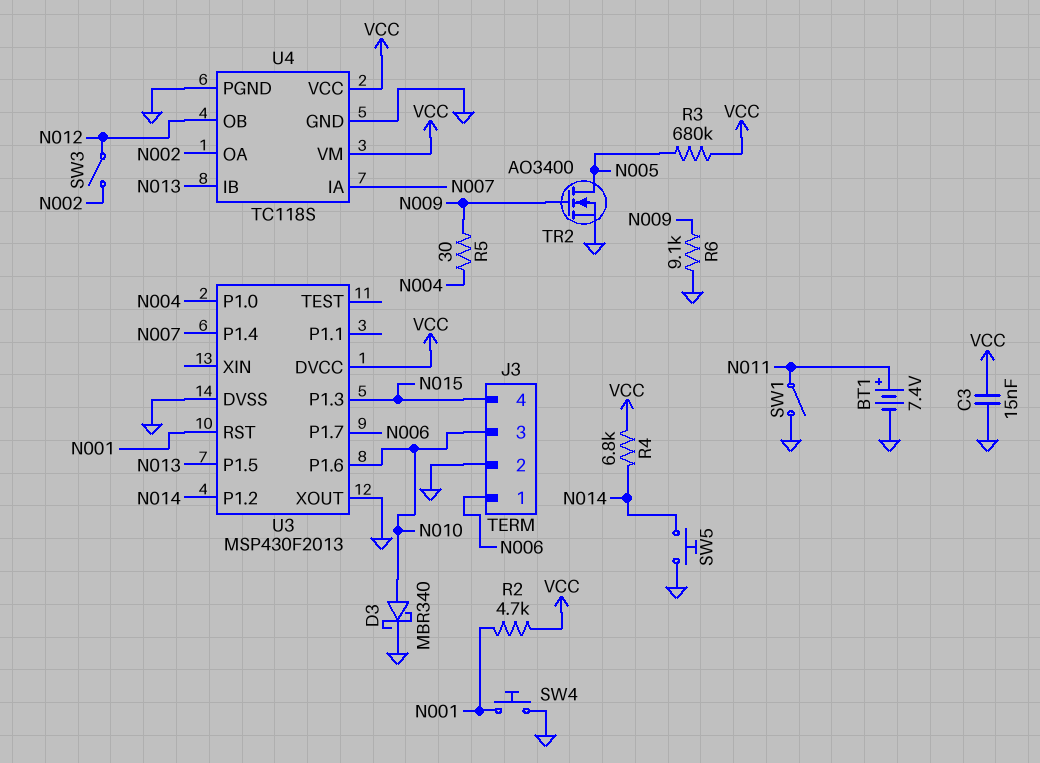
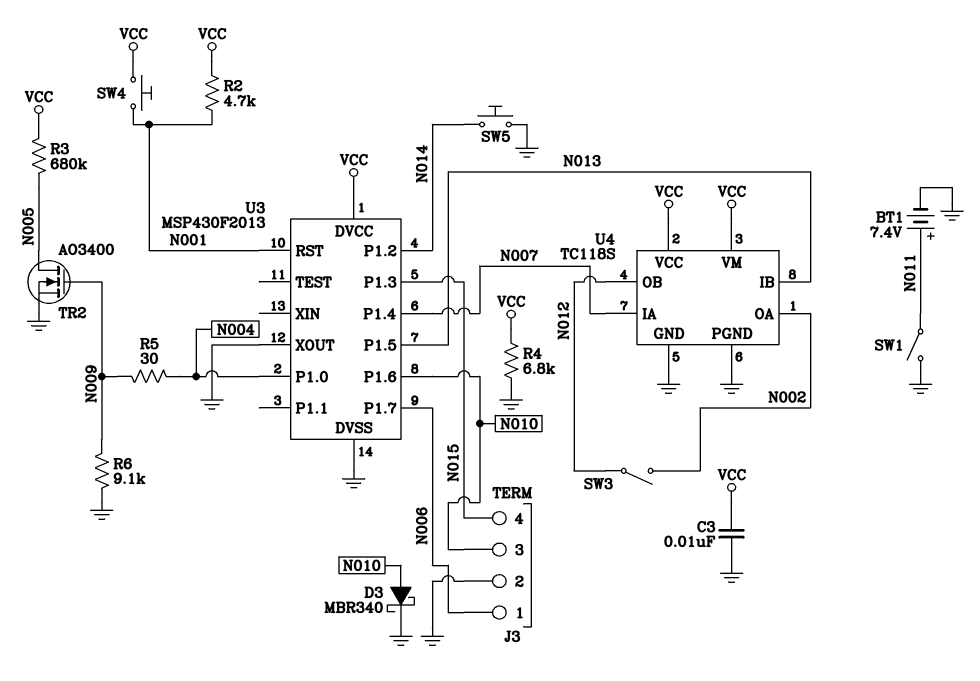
C3: 15nF (GND, VCC) -> 10nF (GND, VCC)
R4: 6.8k (N014, VCC) -> 6.8k (GND, VCC)
SW4: button (GND, N001) -> button (N001, VCC)

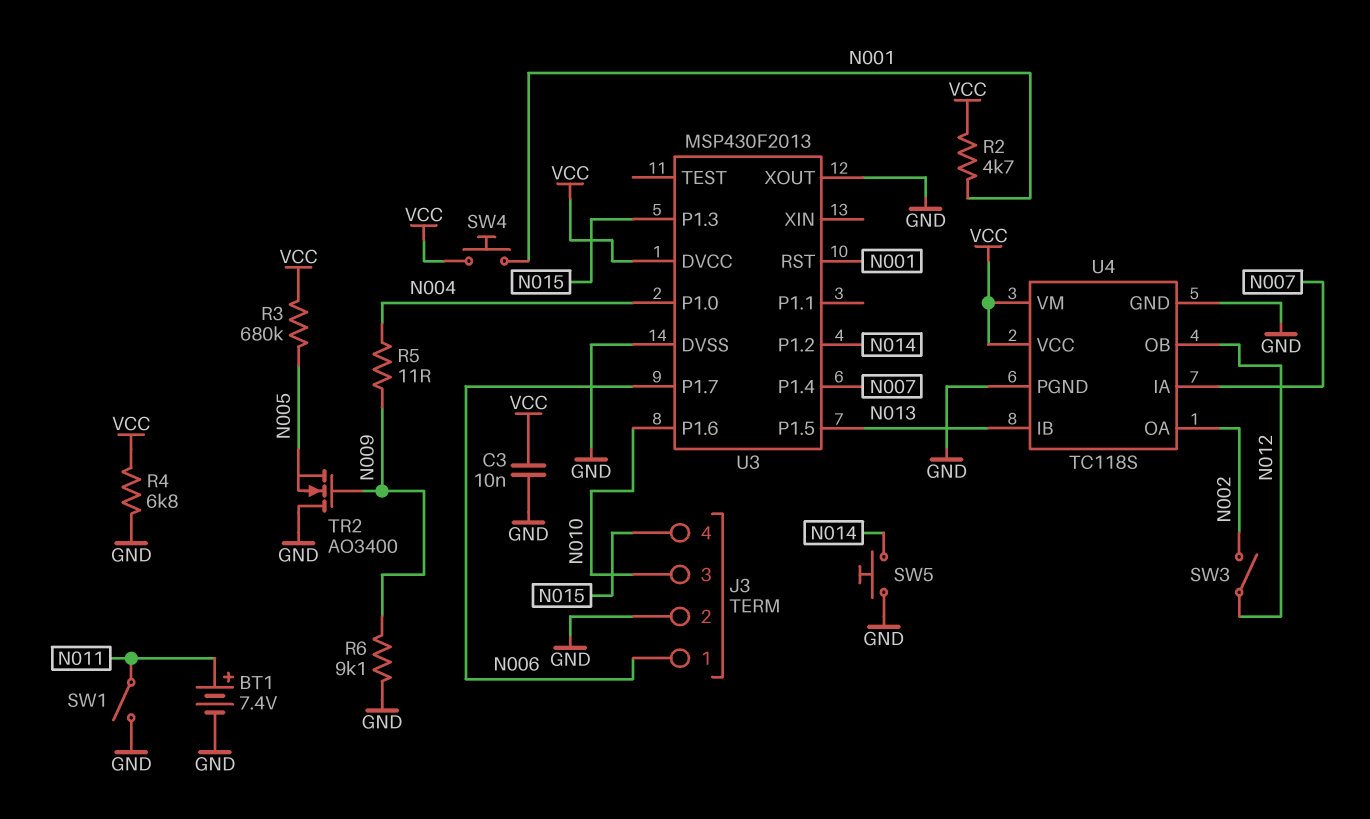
D3: schottky MBR340 (A N010, K GND) -> none
R5: 30 (N004, N009) -> 11 (N004, N009)
TR2: NMOS AO3400 (G N009, D N005, S GND) -> NMOS AO3400 (G N009, D GND, S N005)

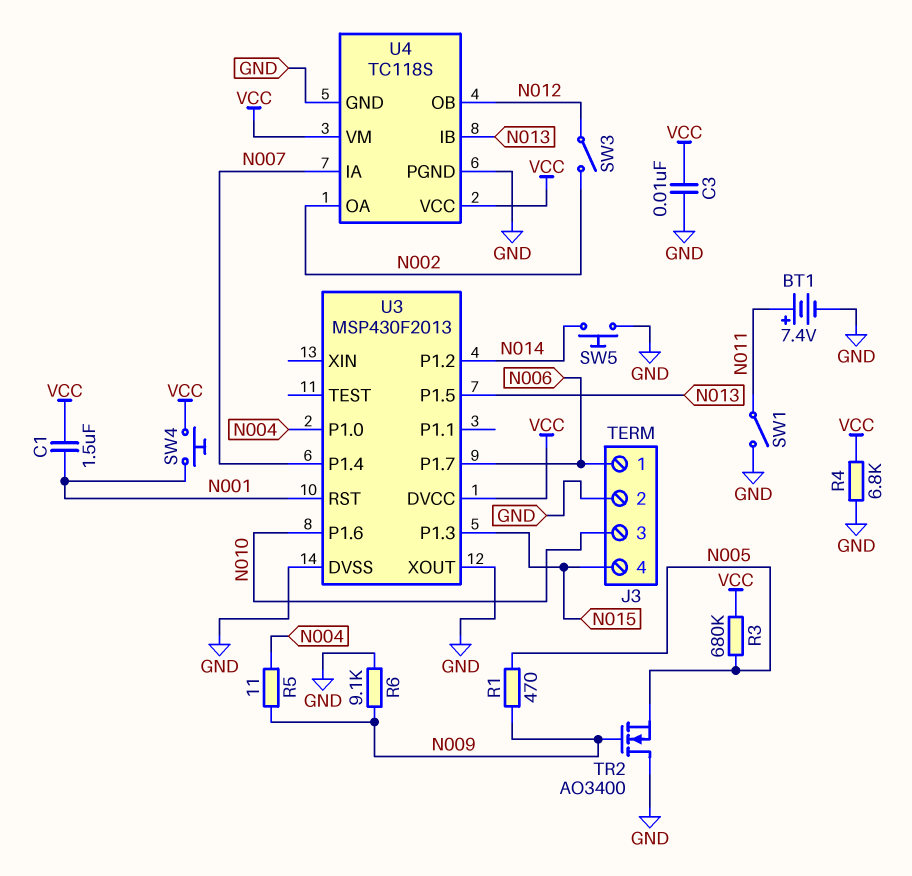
C1: none -> 1.5uF (N001, VCC)
R1: none -> 470 (N005, N009)
R2: 4.7k (N001, VCC) -> none

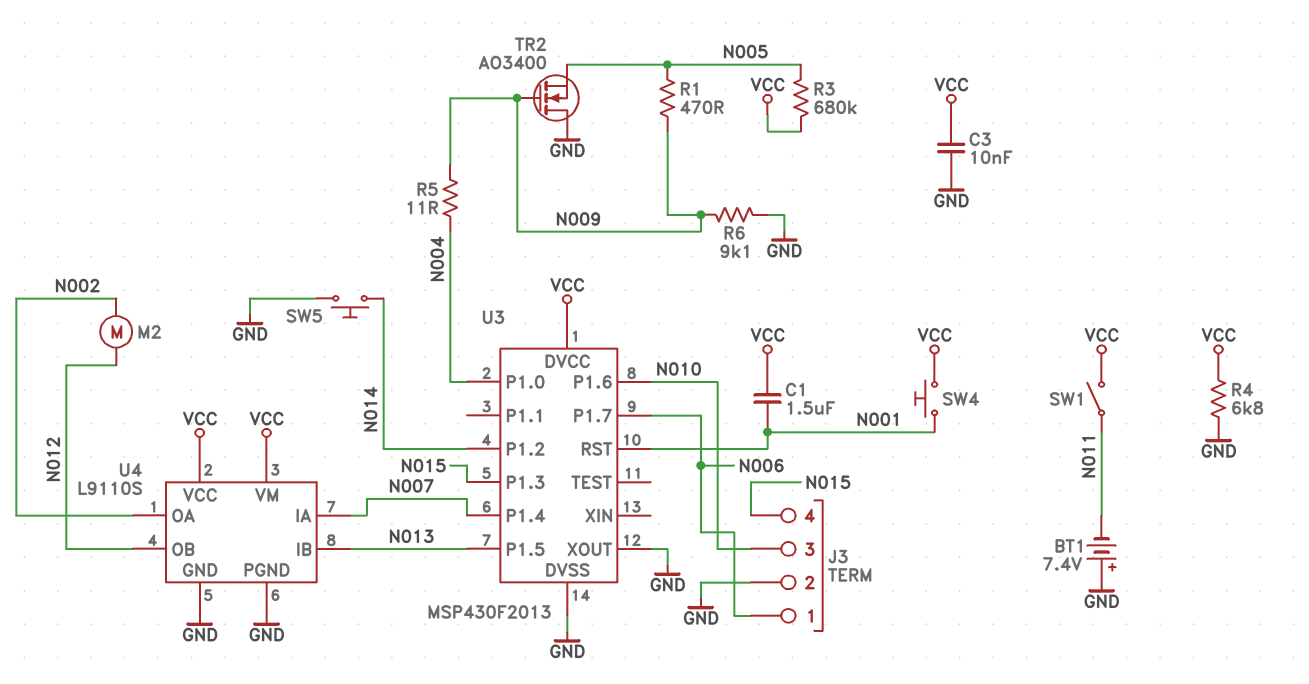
BT1: 7.4V (plus N011, minus GND) -> 7.4V (plus GND, minus N011)
M2: none -> motor (N002, N012)
SW1: switch (GND, N011) -> switch (N011, VCC)
SW3: switch (N002, N012) -> none
U4: TC118S -> L9110S

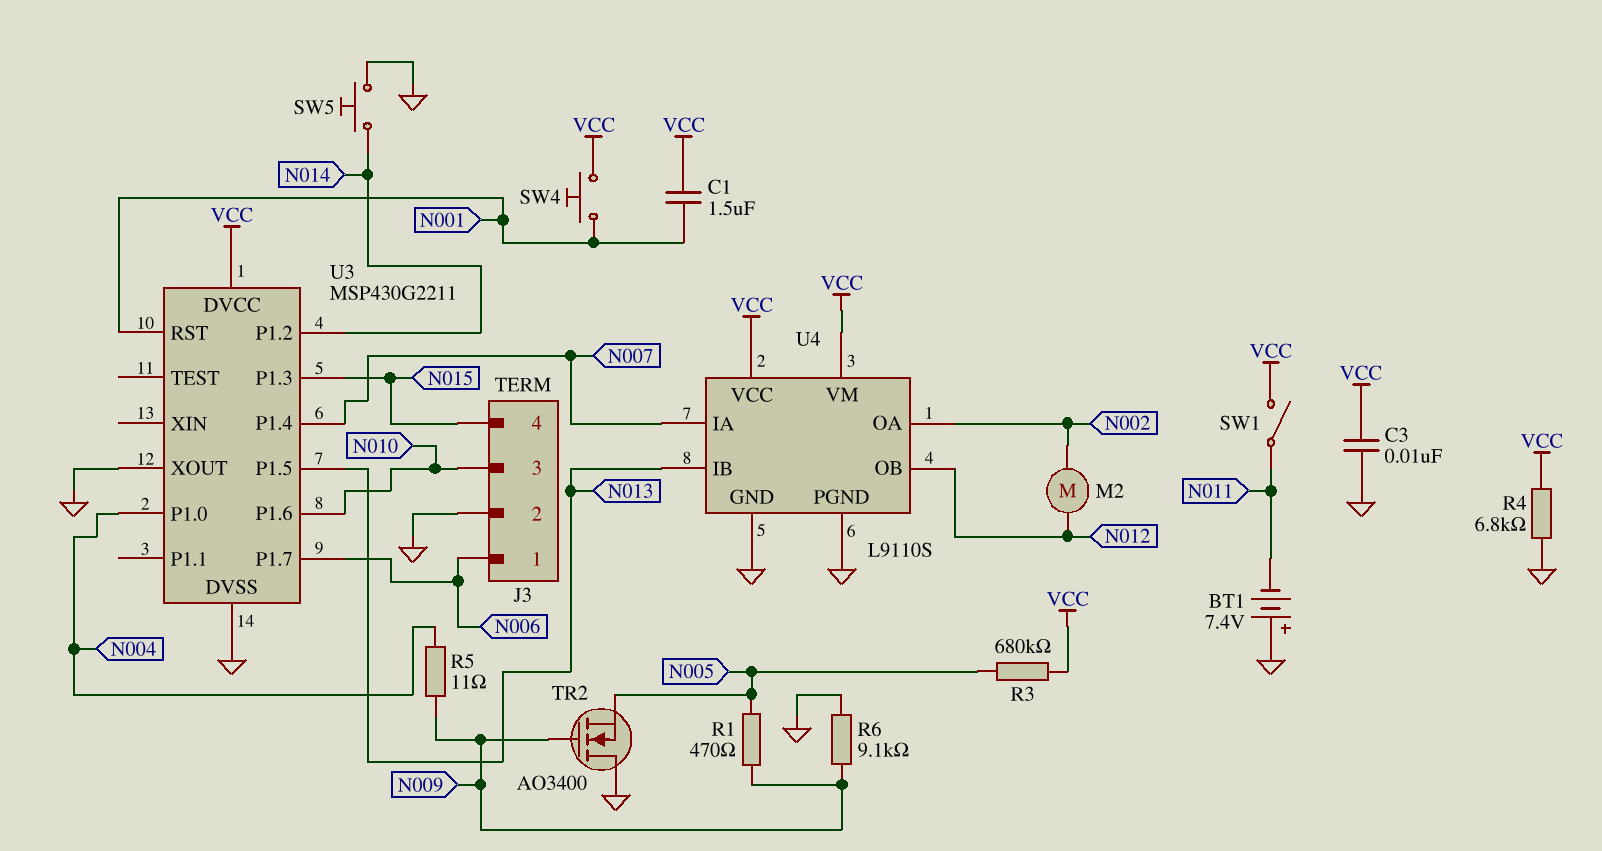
U3: MSP430F2013 -> MSP430G2211

